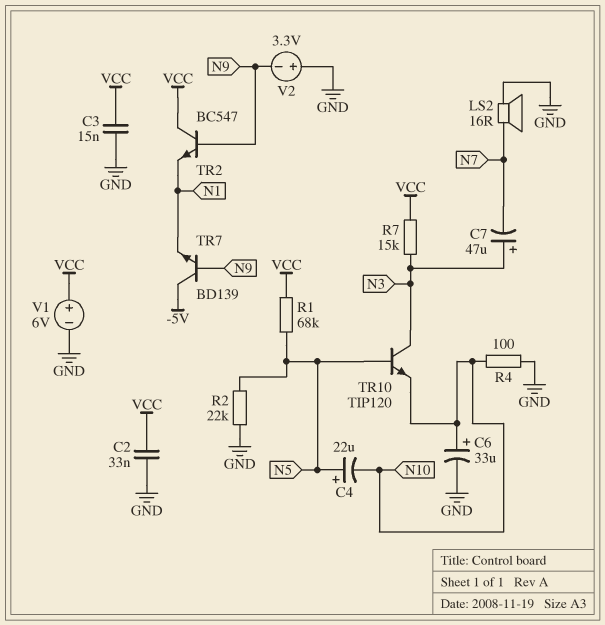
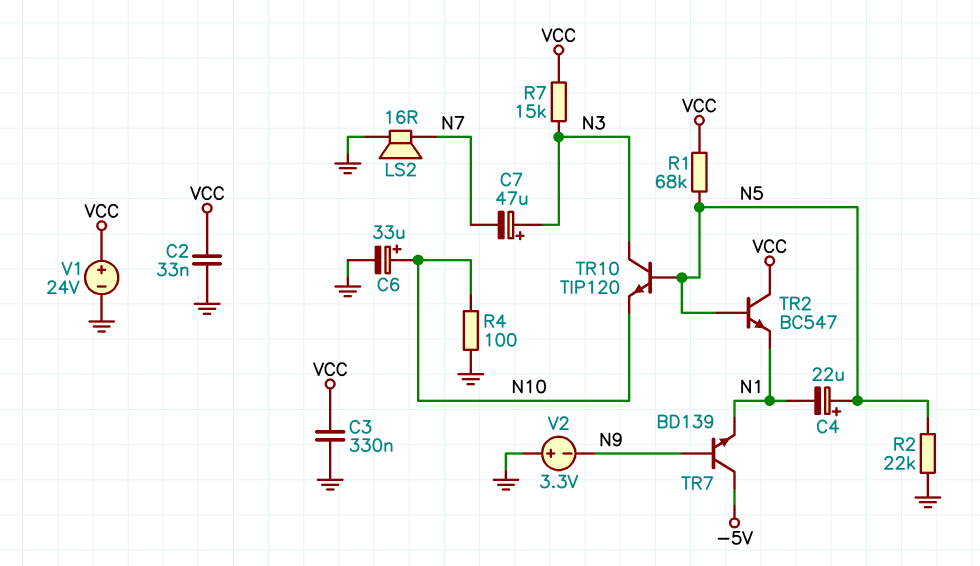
C3: 15nF (GND, VCC) -> 330nF (GND, VCC)
C4: 22uF (plus N5, minus N10) -> 22uF (plus N5, minus N1)
TR2: NPN BC547 (B N9, C VCC, E N1) -> NPN BC547 (B N5, C VCC, E N1)
V1: 6V (plus VCC, minus GND) -> 24V (plus VCC, minus GND)

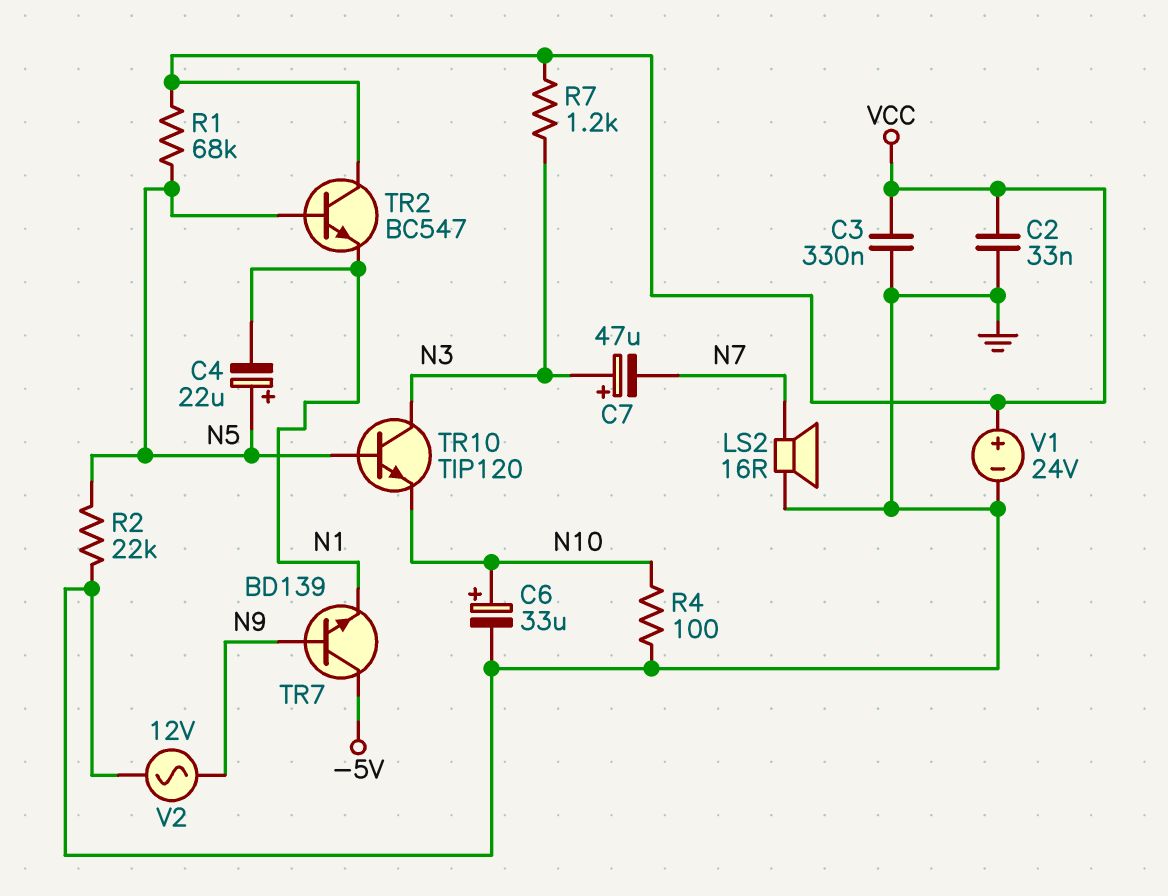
R7: 15k (N3, VCC) -> 1.2k (N3, VCC)
V2: 3.3V (plus GND, minus N9) -> AC 12V (GND, N9)

